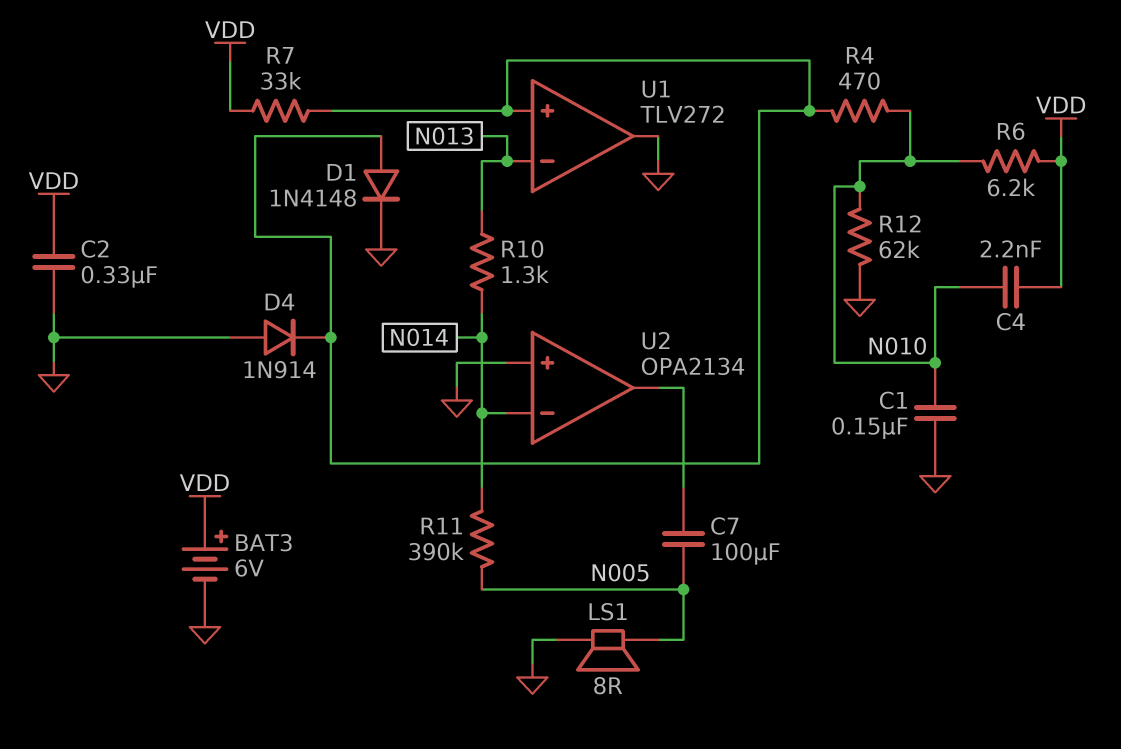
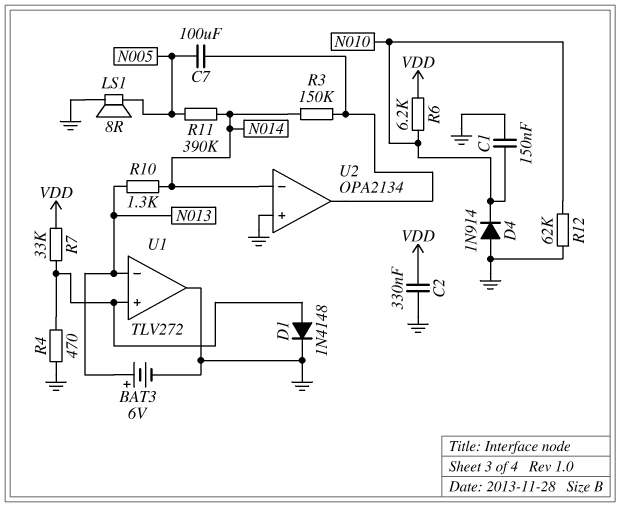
BAT3: 6V (plus VDD, minus GND) -> 6V (plus N013, minus GND)
C4: 2.2nF (N010, VDD) -> none
D4: diode 1N914 (A GND, K U1/in+) -> diode 1N914 (A GND, K N010)
R3: none -> 150k (N014, U2/out)
R4: 470 (N010, U1/in+) -> 470 (GND, U1/in+)

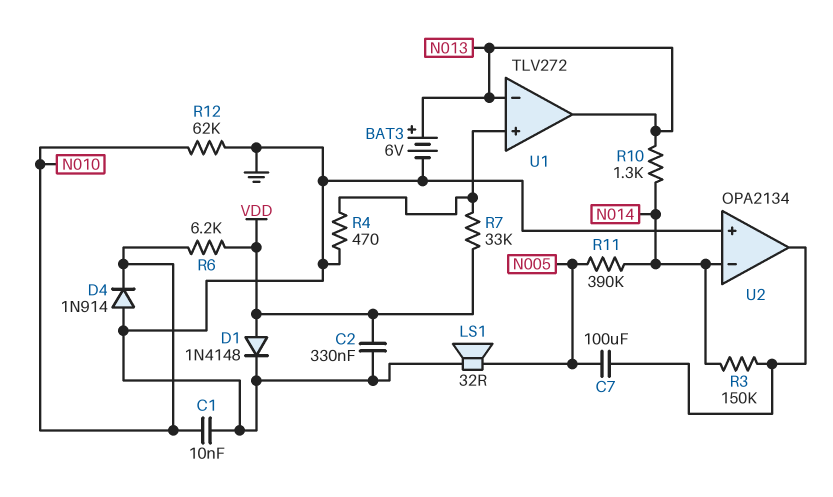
C1: 150nF (GND, N010) -> 10nF (GND, N010)
D1: diode 1N4148 (A U1/in+, K GND) -> diode 1N4148 (A VDD, K GND)
LS1: speaker 8R (GND, N005) -> speaker 32R (GND, N005)
U1 pin out: GND -> N013

